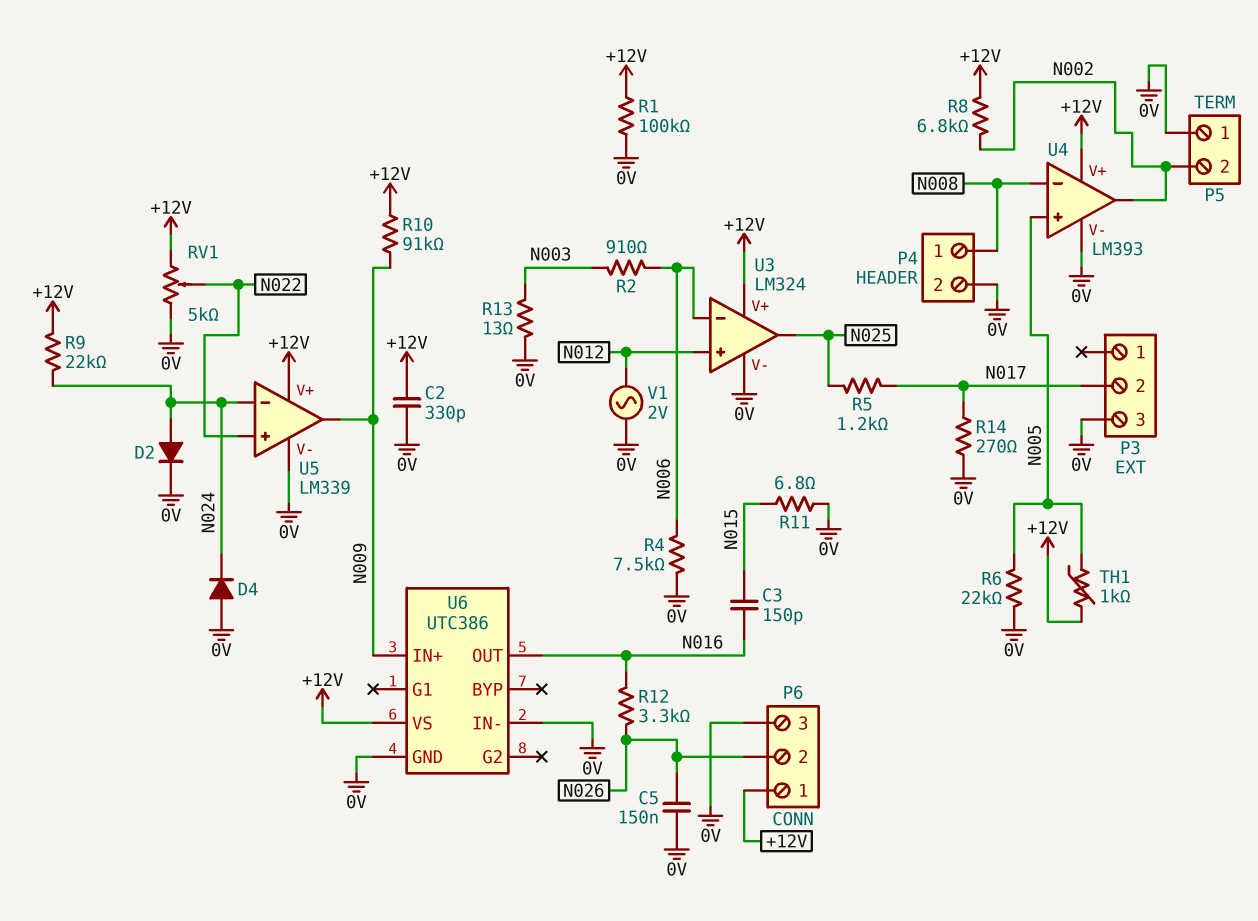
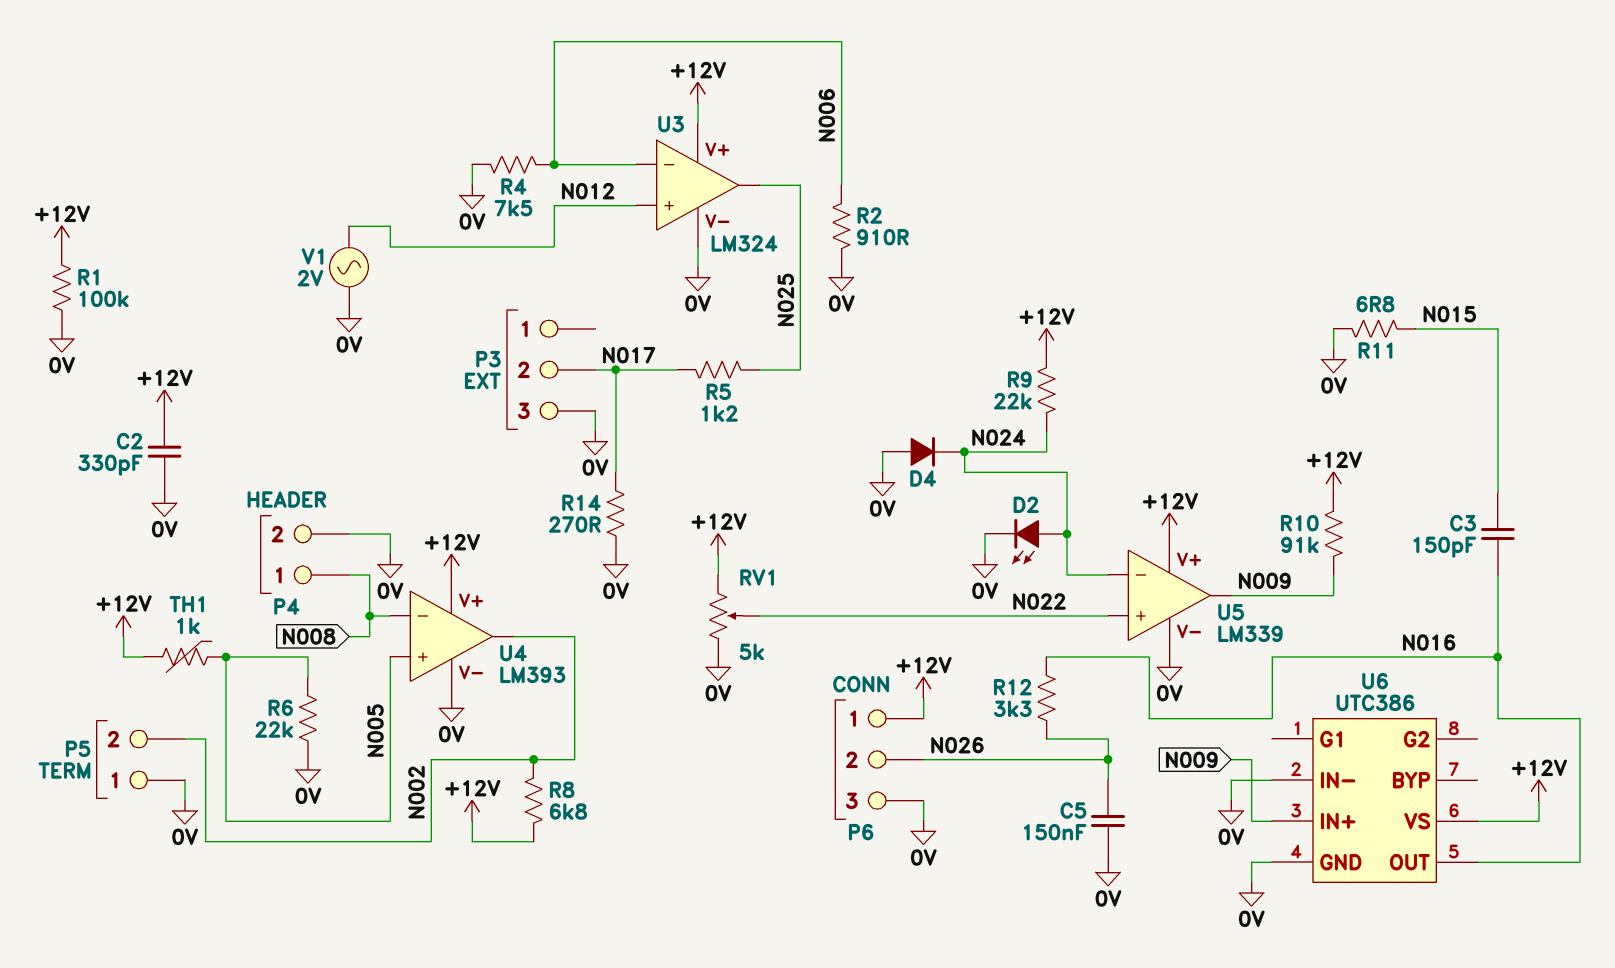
D2: diode (A N024, K 0V) -> LED (A N024, K 0V)
R2: 910 (N003, N006) -> 910 (0V, N006)
R13: 13 (0V, N003) -> none

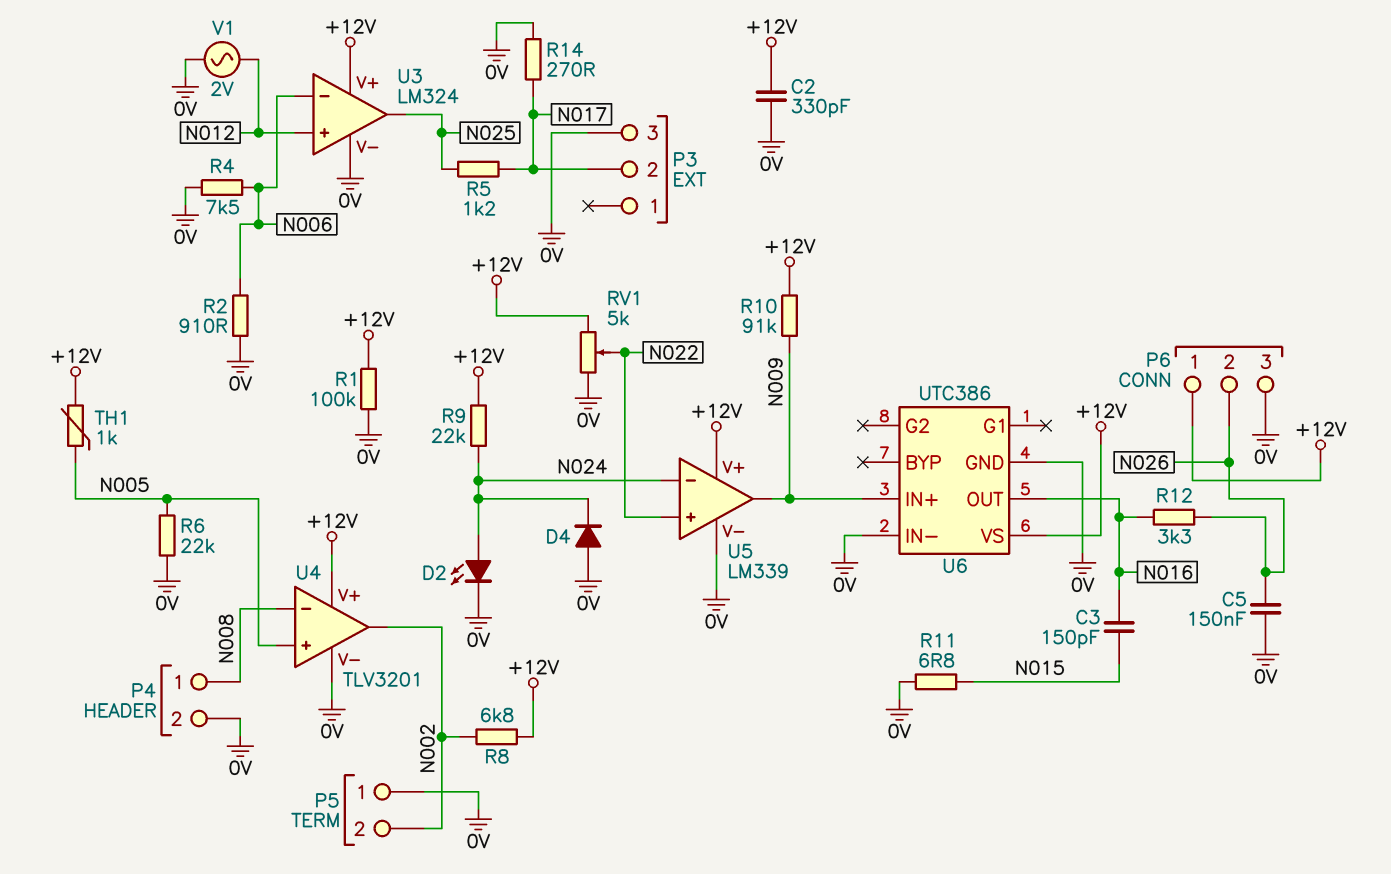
U4: LM393 -> TLV3201

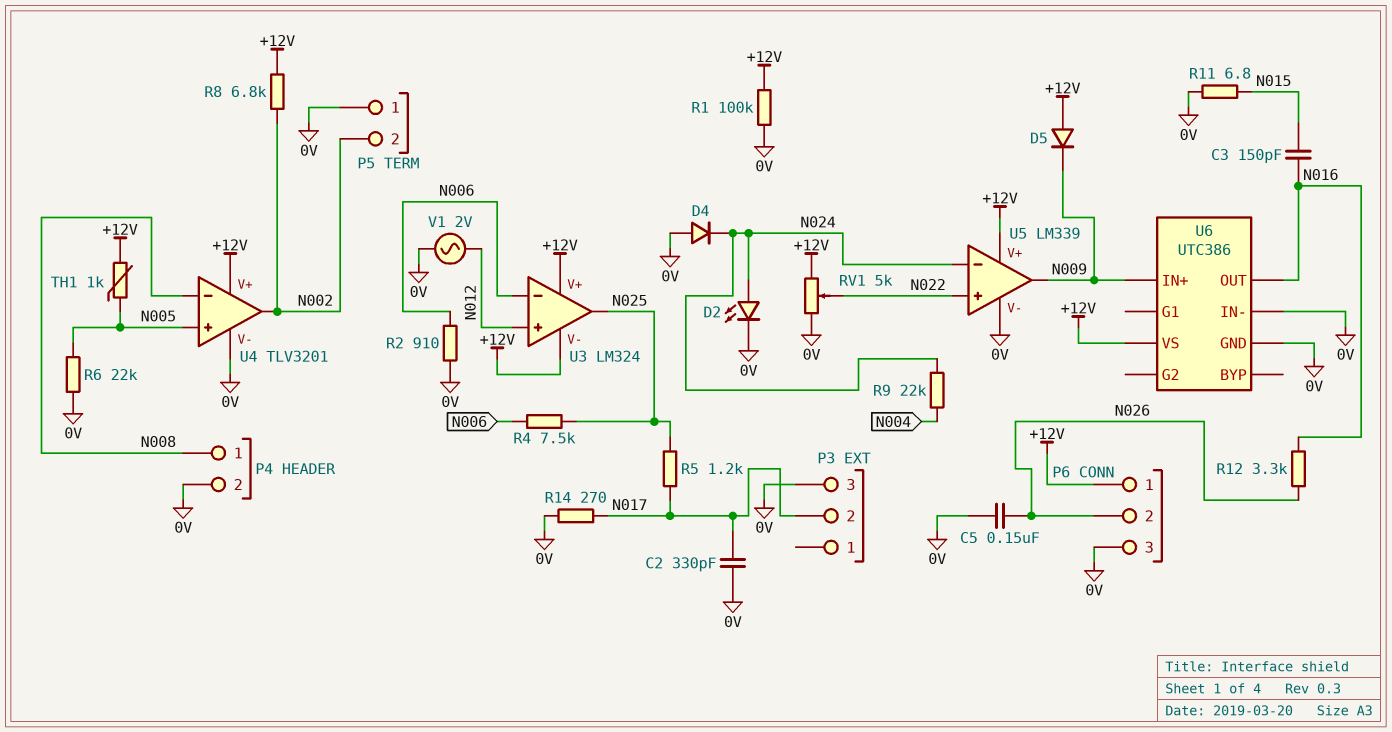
C2: 330pF (+12V, 0V) -> 330pF (0V, N017)
D5: none -> diode (A +12V, K N009)
R4: 7.5k (0V, N006) -> 7.5k (N006, N025)
R9: 22k (+12V, N024) -> 22k (N004, N024)
R10: 91k (+12V, N009) -> none
U3 pin V-: 0V -> +12V

